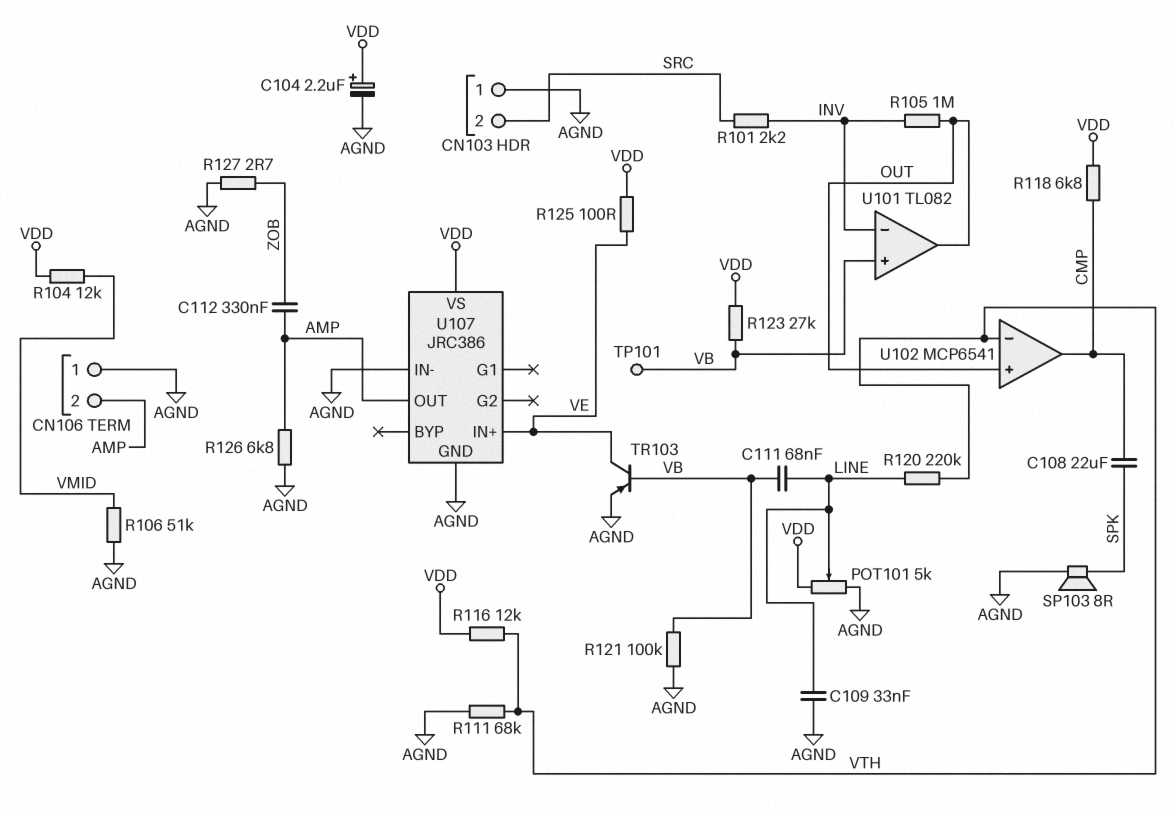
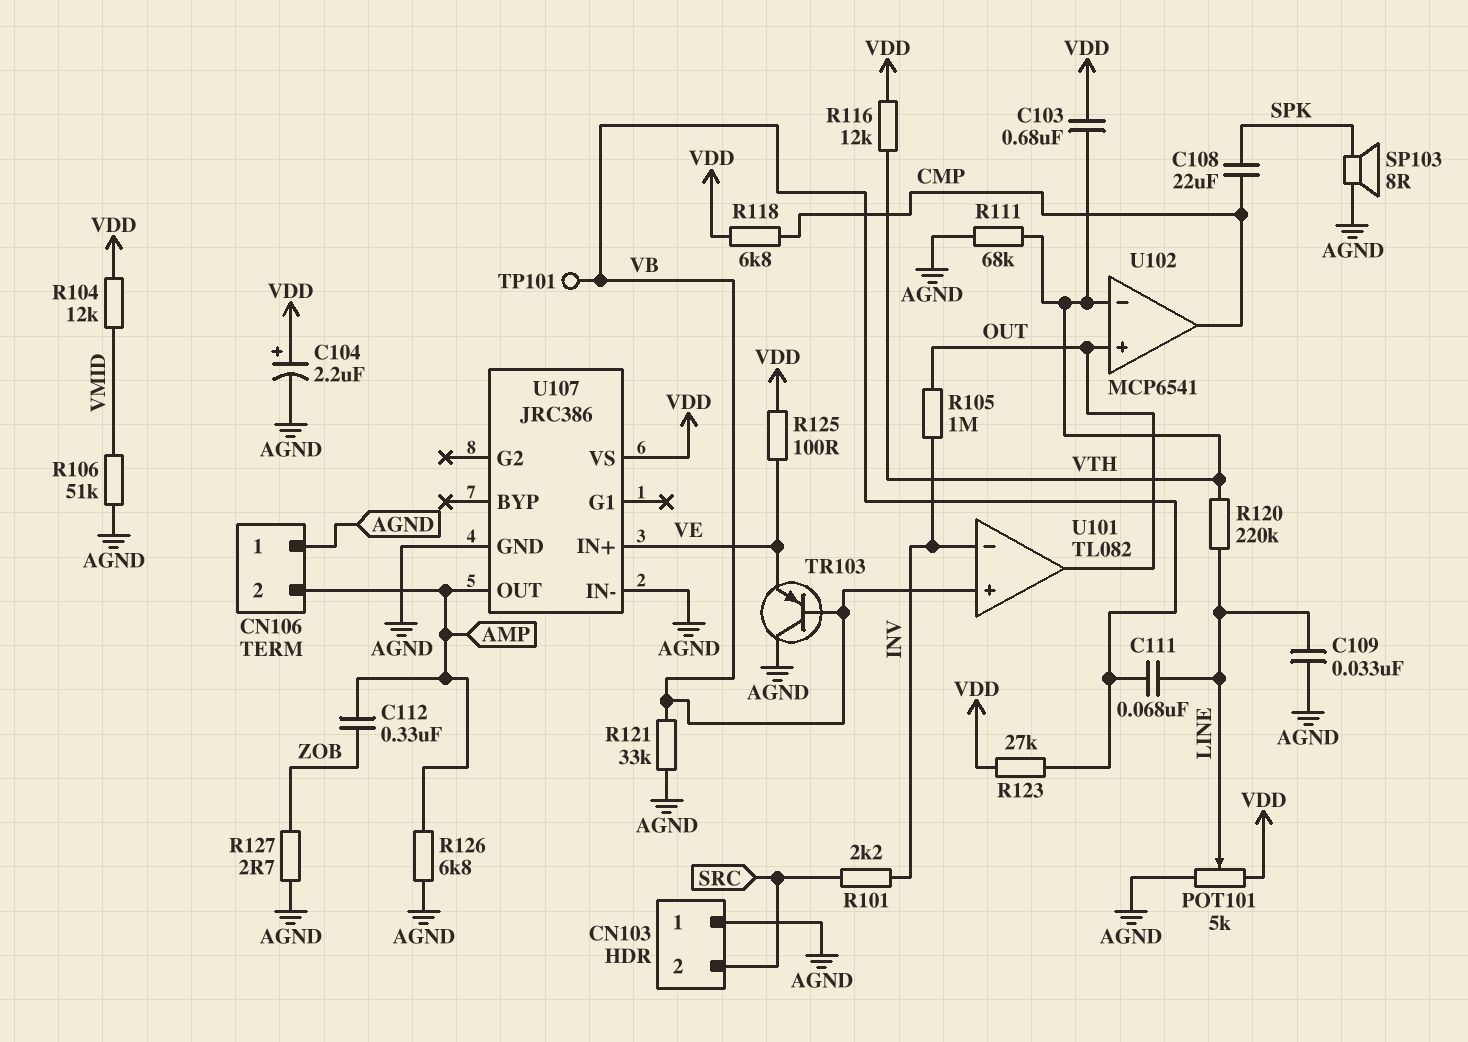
C103: none -> 680nF (VDD, VTH)
R121: 100k (AGND, VB) -> 33k (AGND, VB)
TR103: PNP (B VB, C VE, E AGND) -> PNP (B VB, C AGND, E VE)

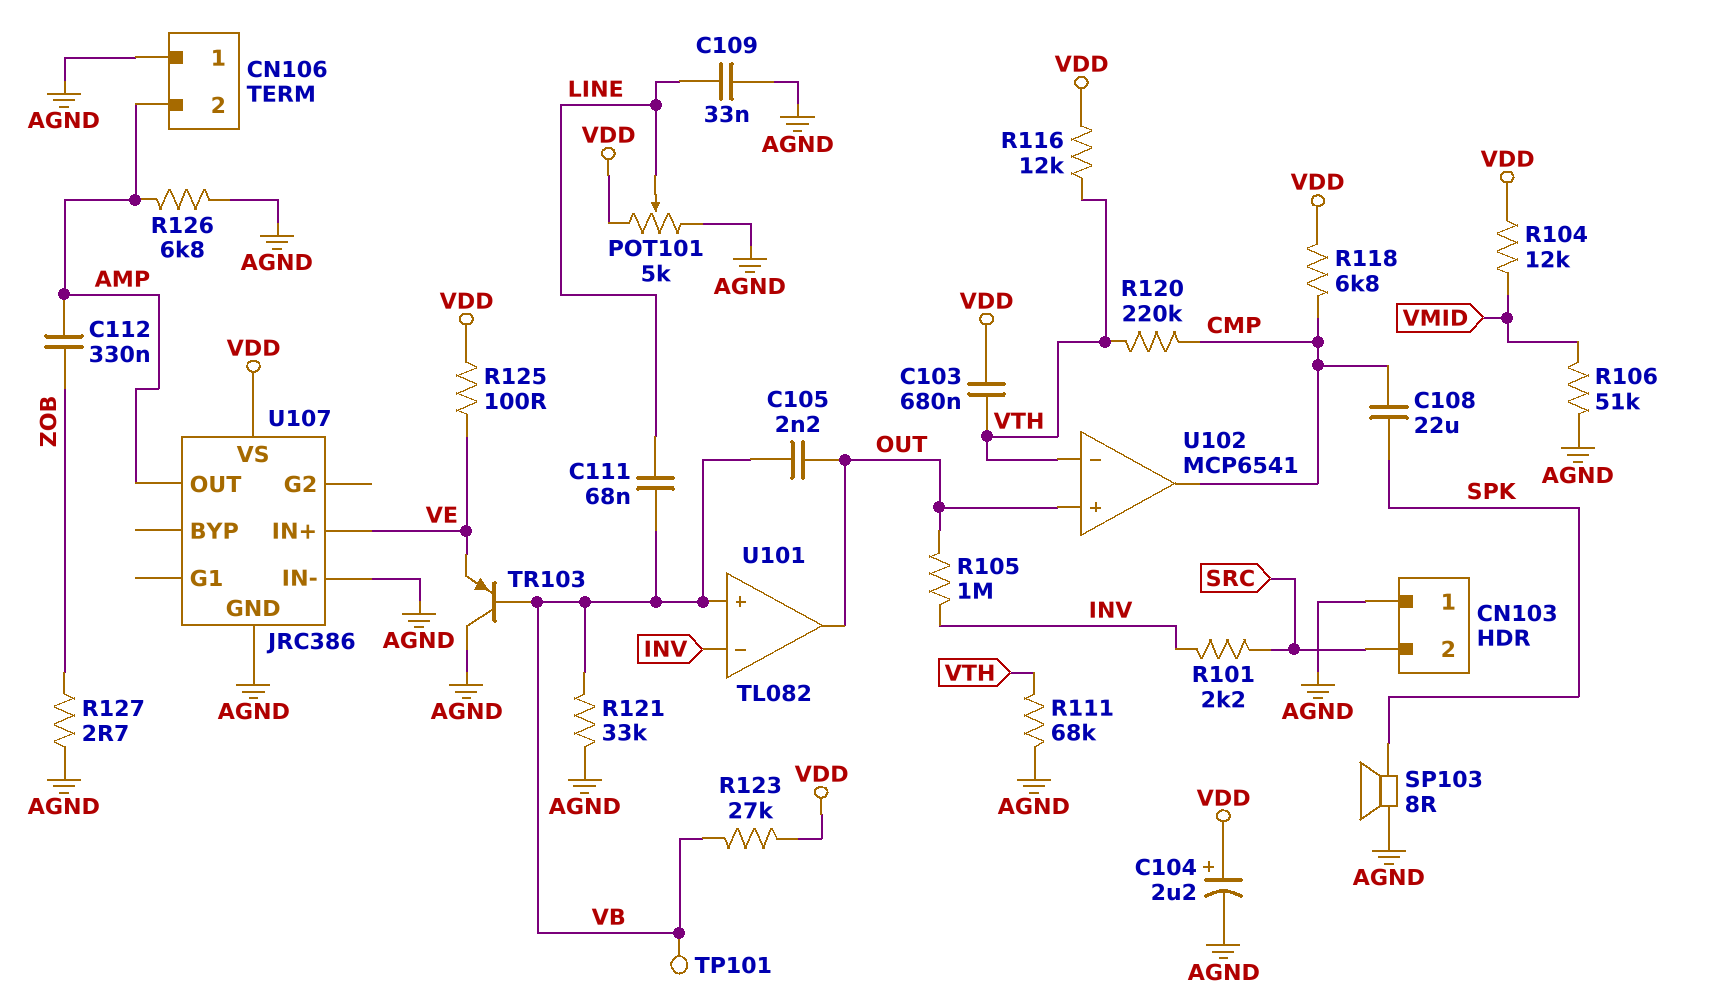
C105: none -> 2.2nF (OUT, VB)
R120: 220k (LINE, VTH) -> 220k (CMP, VTH)

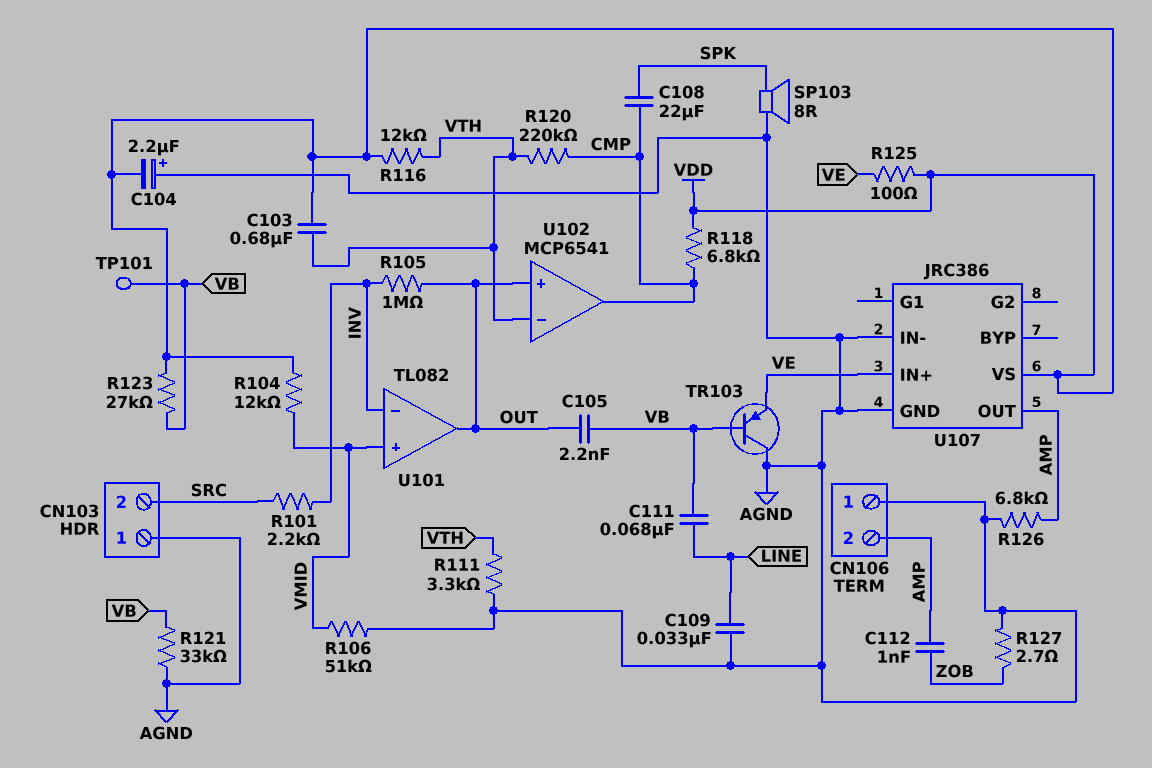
C104: 2.2uF (plus VDD, minus AGND) -> 2.2uF (plus AGND, minus VDD)
C112: 330nF (AMP, ZOB) -> 1nF (AMP, ZOB)
POT101: 5k (AGND, VDD, wiper LINE) -> none
R111: 68k (AGND, VTH) -> 3.3k (AGND, VTH)
U101 pin in+: VB -> VMID

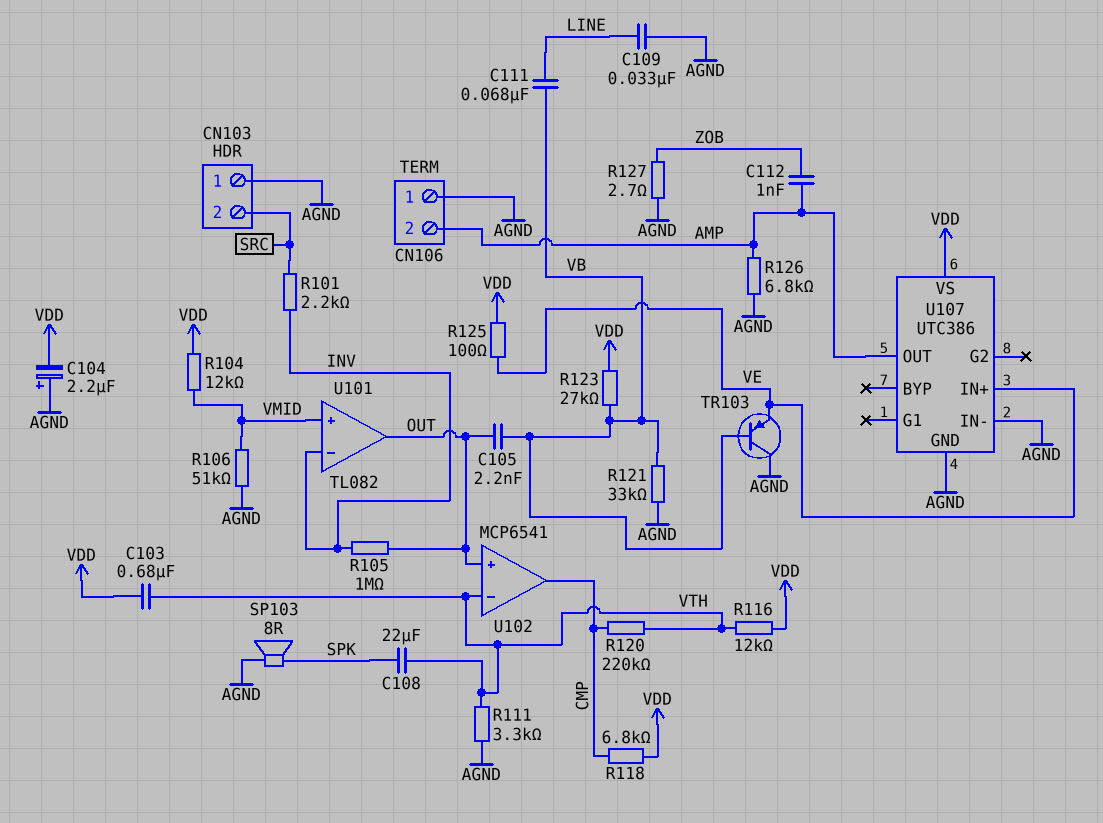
C108: 22uF (CMP, SPK) -> 22uF (SPK, VTH)
TP101: test point (VB) -> none
U107: JRC386 -> UTC386

